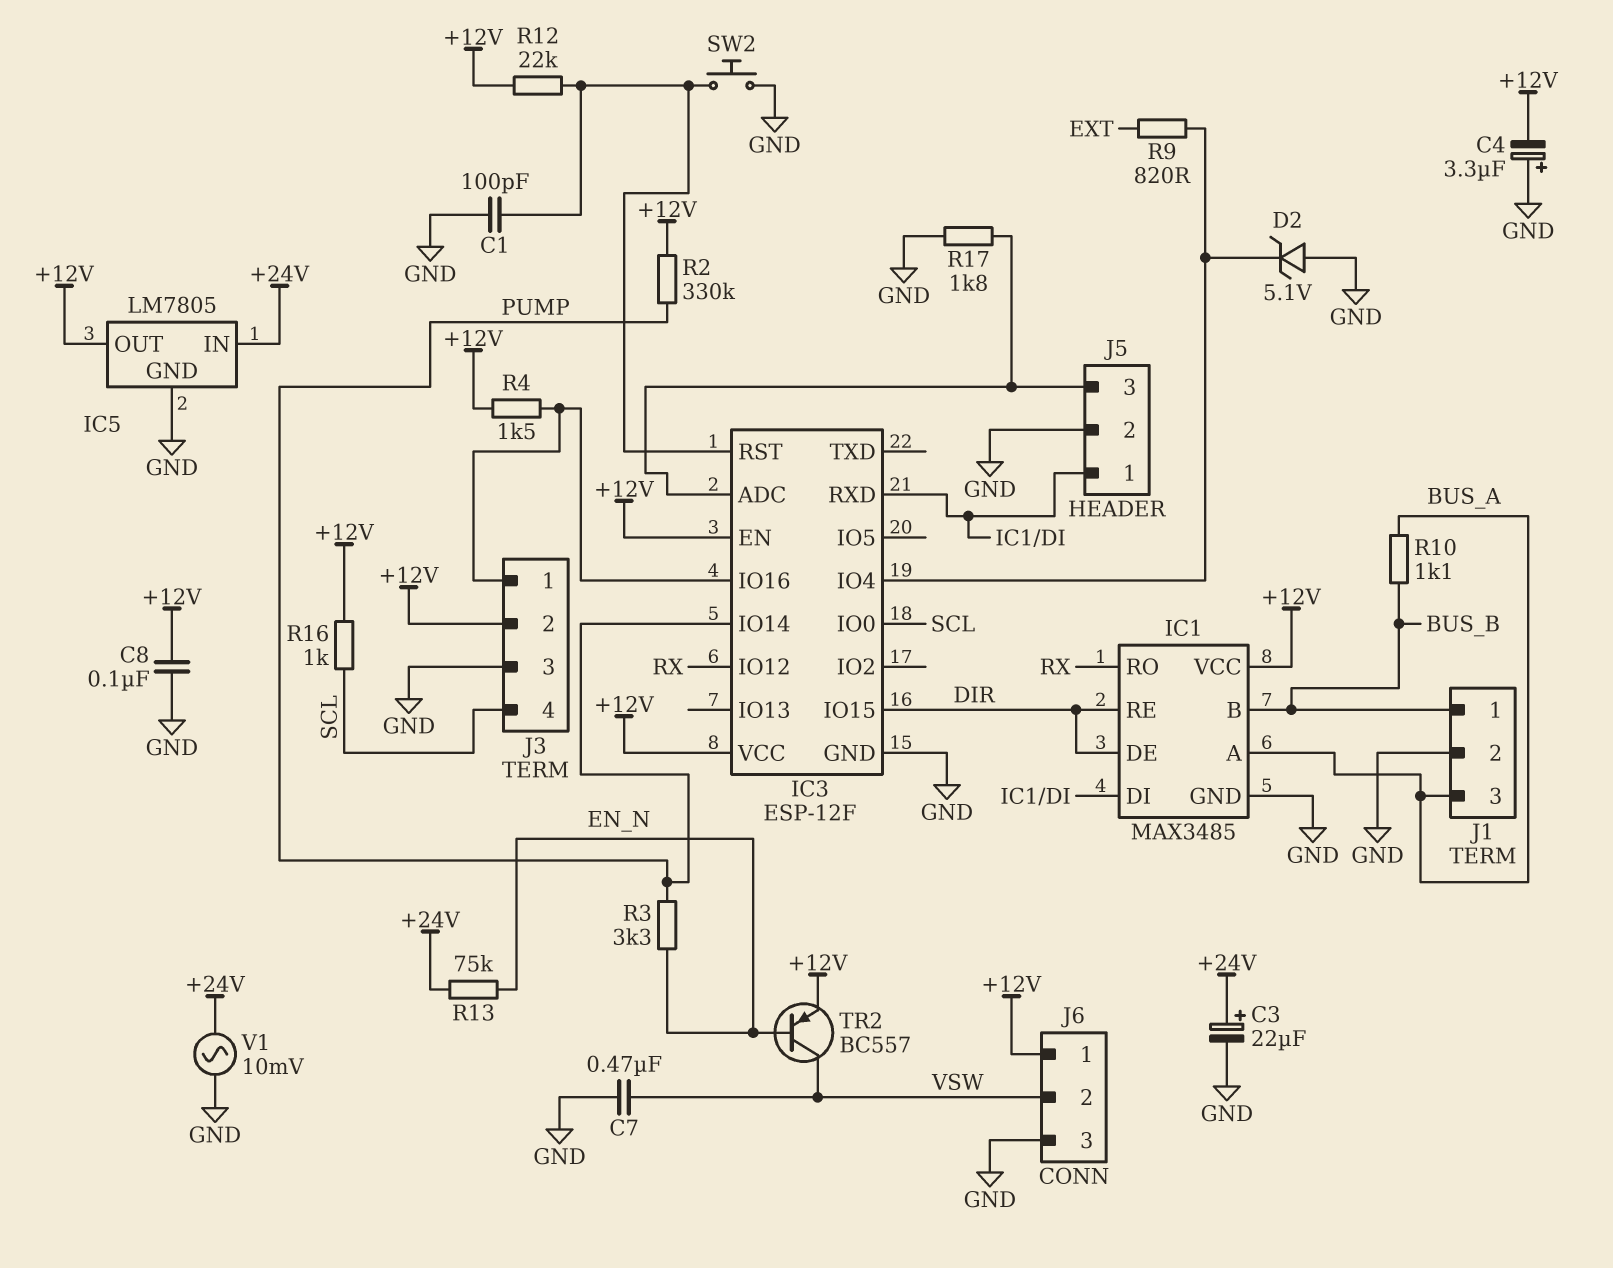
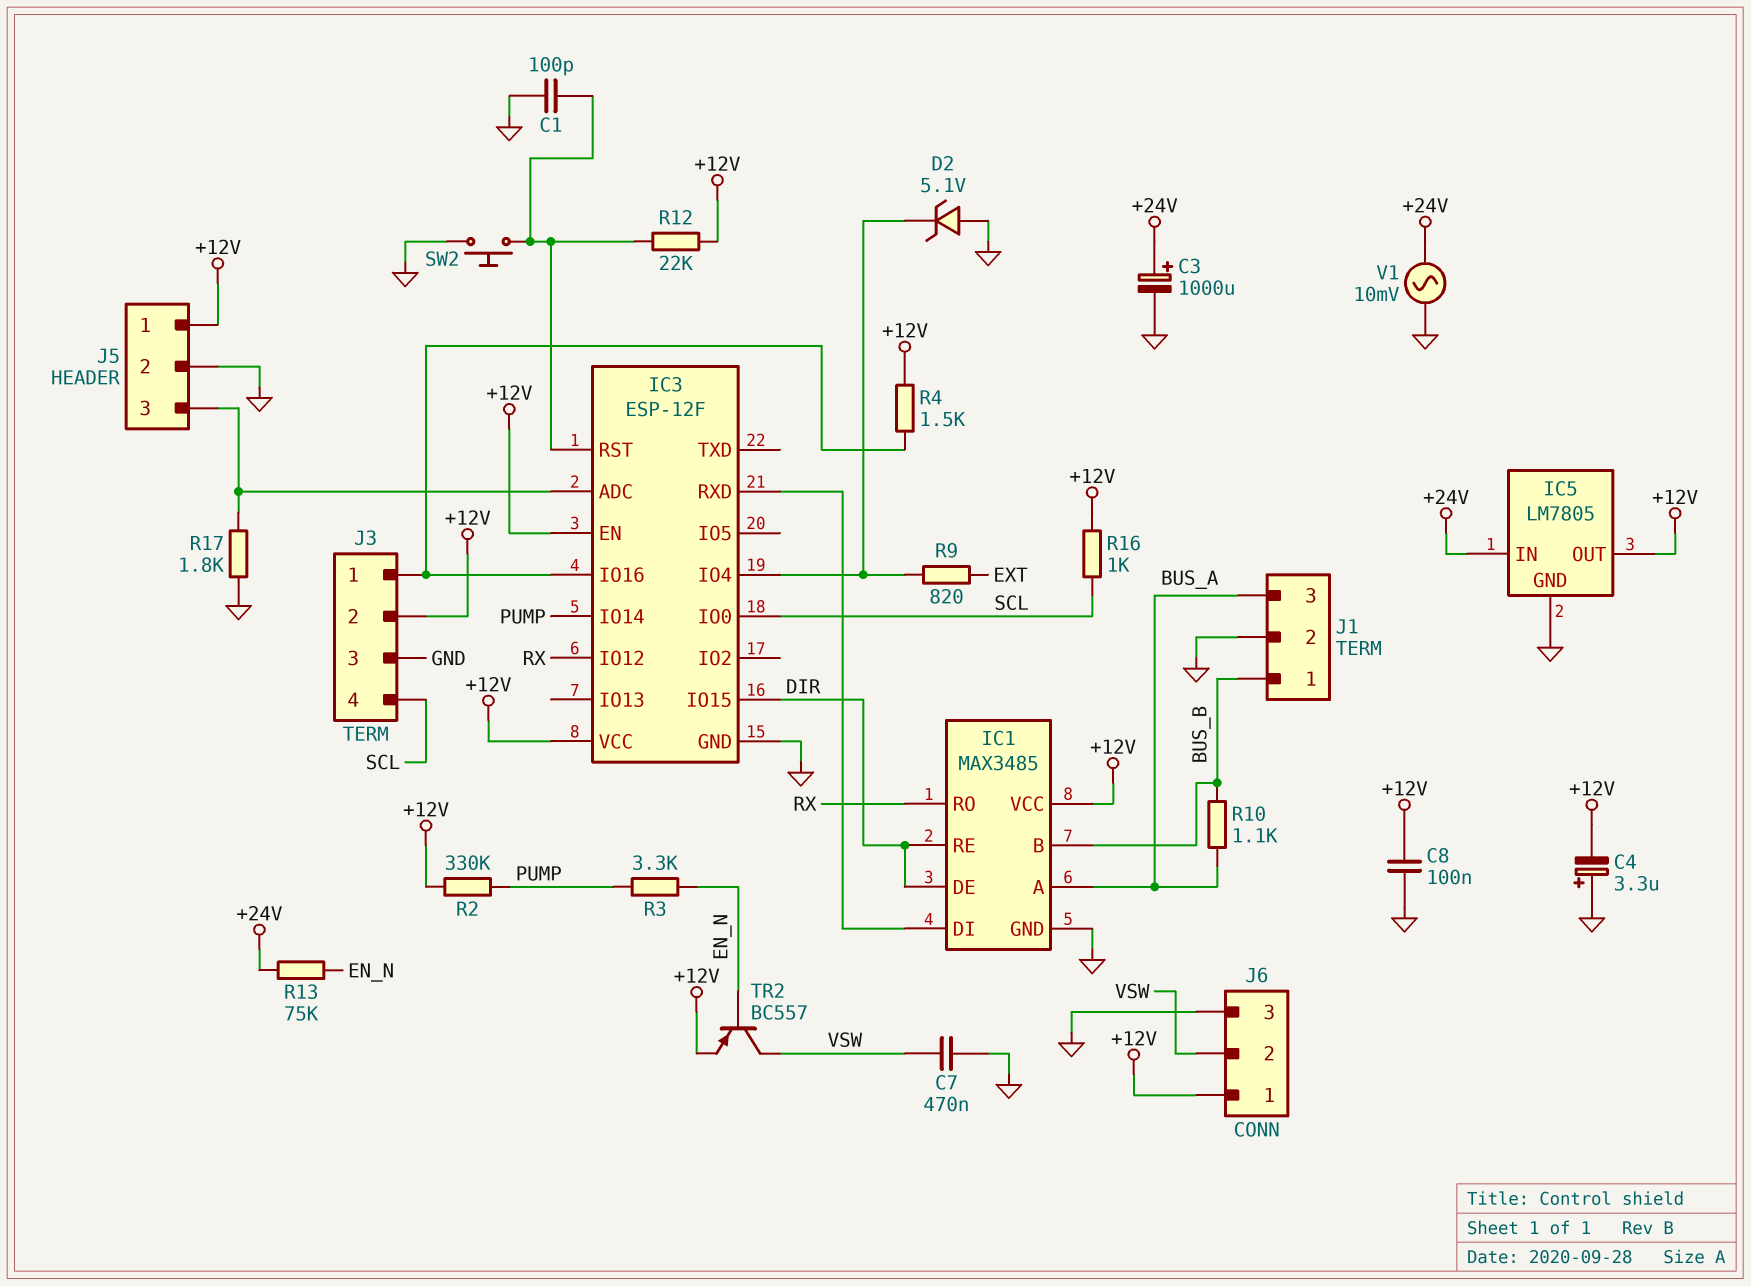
C3: 22uF (plus +24V, minus GND) -> 1000uF (plus +24V, minus GND)
J5 pin 1: IC1/DI -> +12V

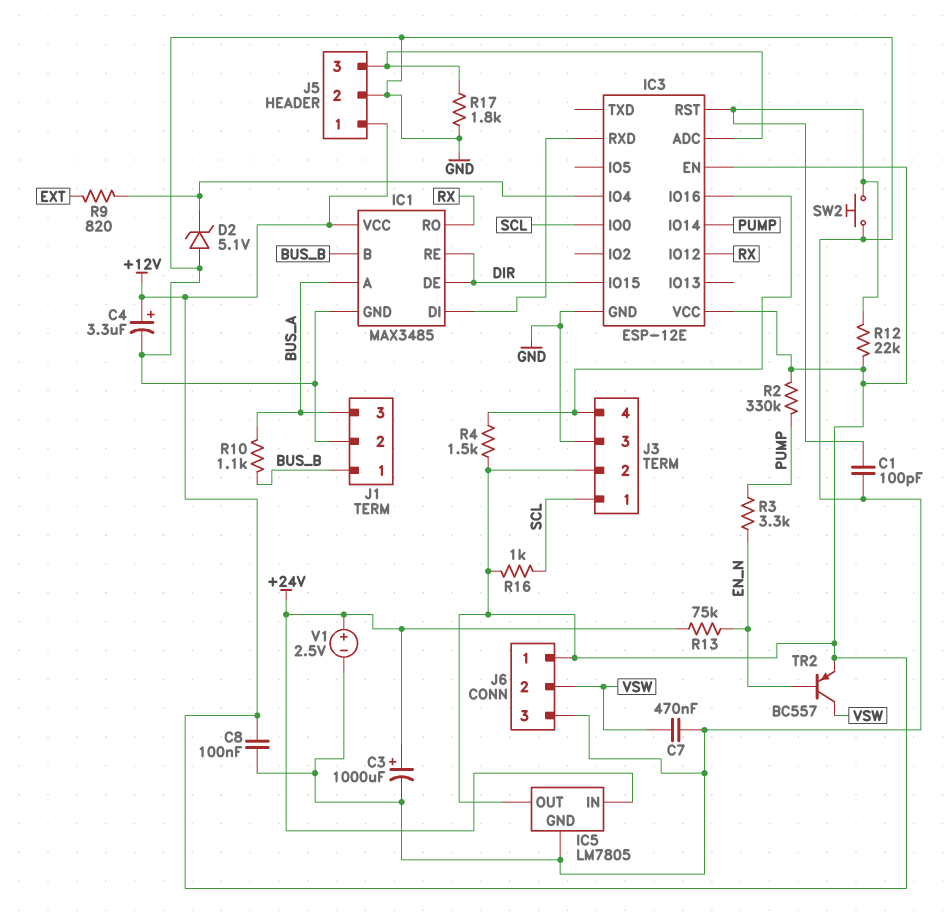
C4: 3.3uF (plus GND, minus +12V) -> 3.3uF (plus +12V, minus GND)
IC3: ESP-12F -> ESP-12E
J3 pin 1: IC3/IO16 -> SCL
J3 pin 4: SCL -> IC3/IO16
V1: AC 10mV (+24V, GND) -> 2.5V (plus +24V, minus GND)

